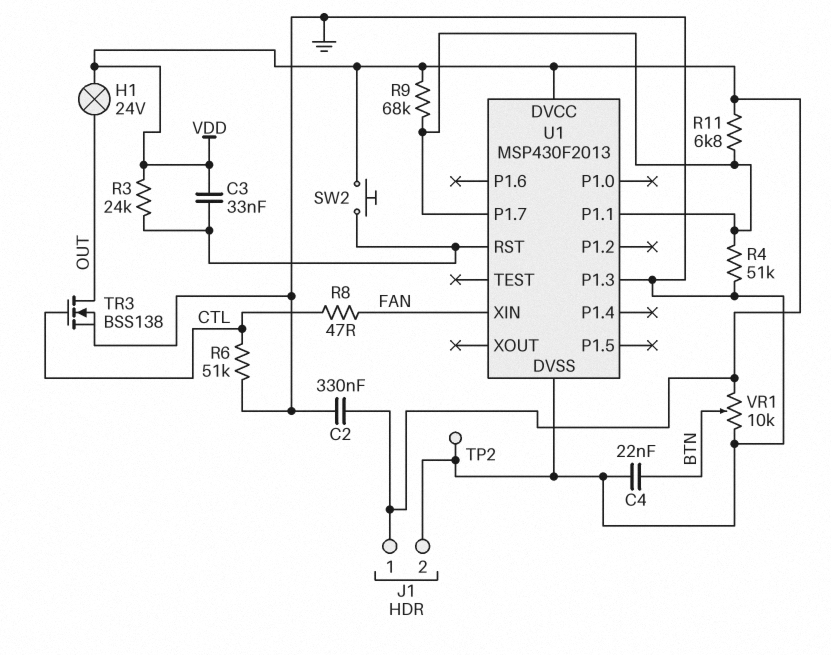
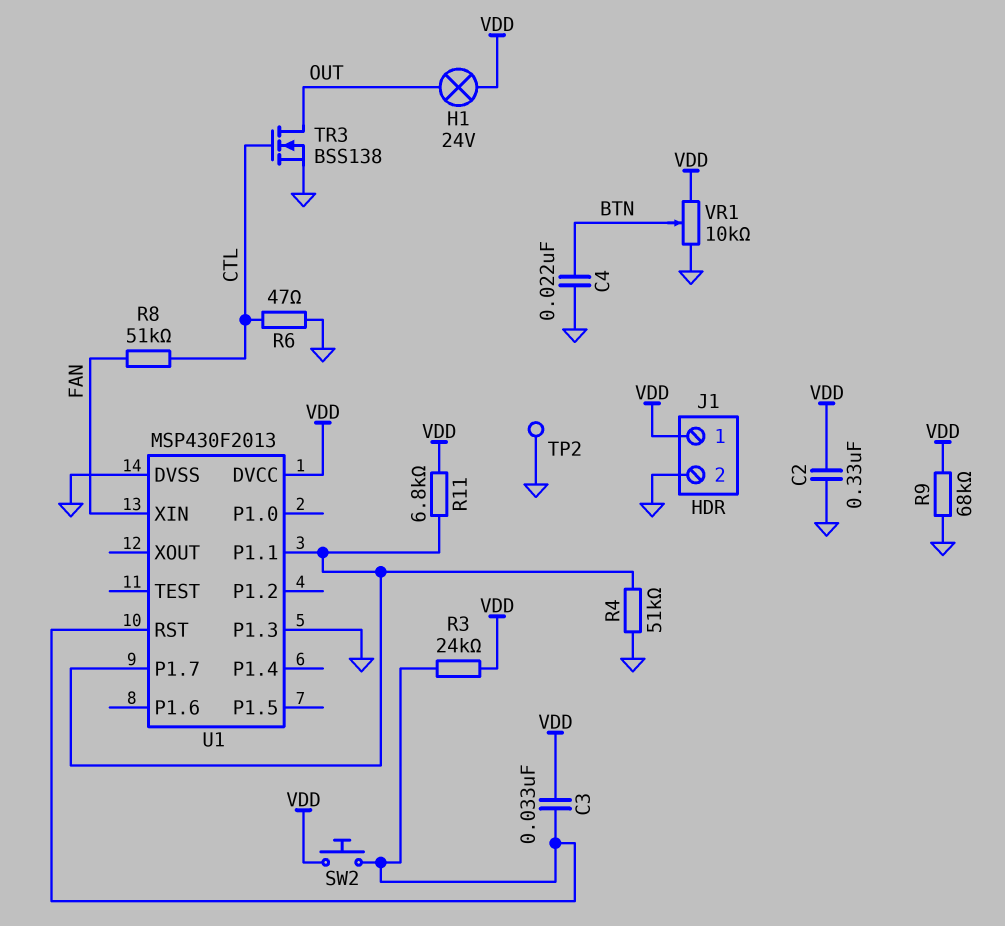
R6: 51k (CTL, GND) -> 47 (CTL, GND)
R8: 47 (CTL, FAN) -> 51k (CTL, FAN)
R9: 68k (U1/P1.1, VDD) -> 68k (GND, VDD)

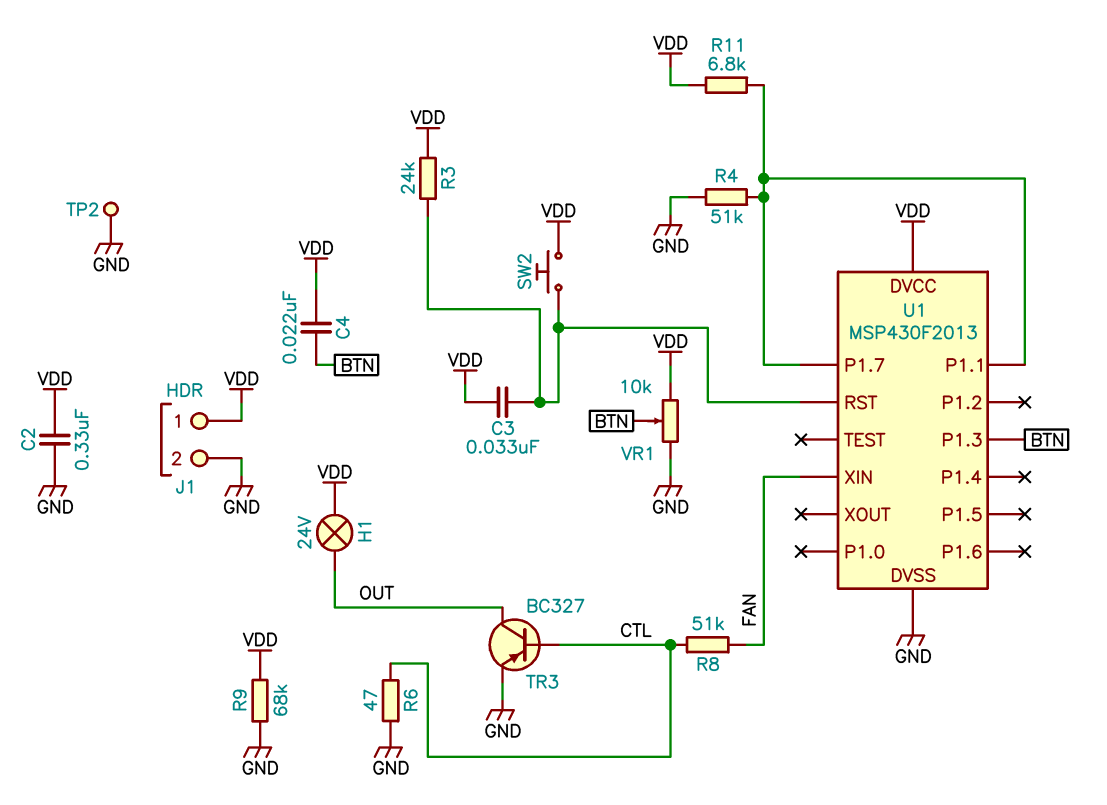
C4: 22nF (BTN, GND) -> 22nF (BTN, VDD)
TR3: NMOS BSS138 (G CTL, D OUT, S GND) -> PNP BC327 (B CTL, C OUT, E GND)
U1 pin P1.3: GND -> BTN

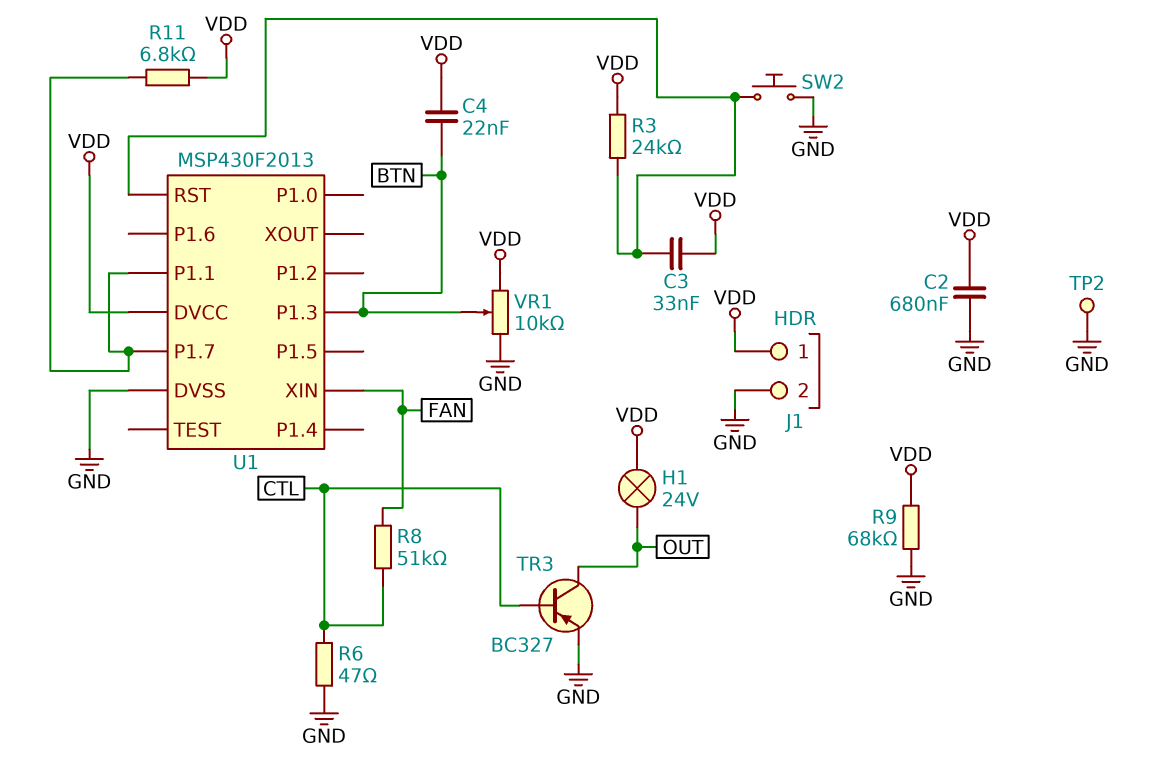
C2: 330nF (GND, VDD) -> 680nF (GND, VDD)
R4: 51k (GND, U1/P1.1) -> none
SW2: button (U1/RST, VDD) -> button (GND, U1/RST)

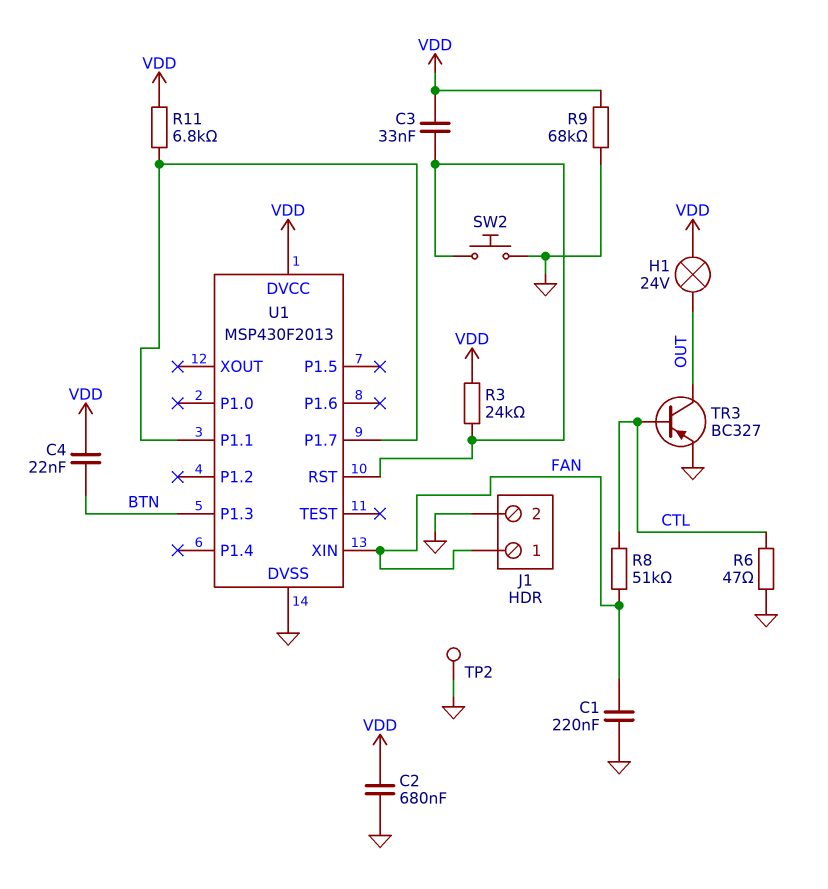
C1: none -> 220nF (FAN, GND)
J1 pin 1: VDD -> FAN
VR1: 10k (GND, VDD, wiper BTN) -> none

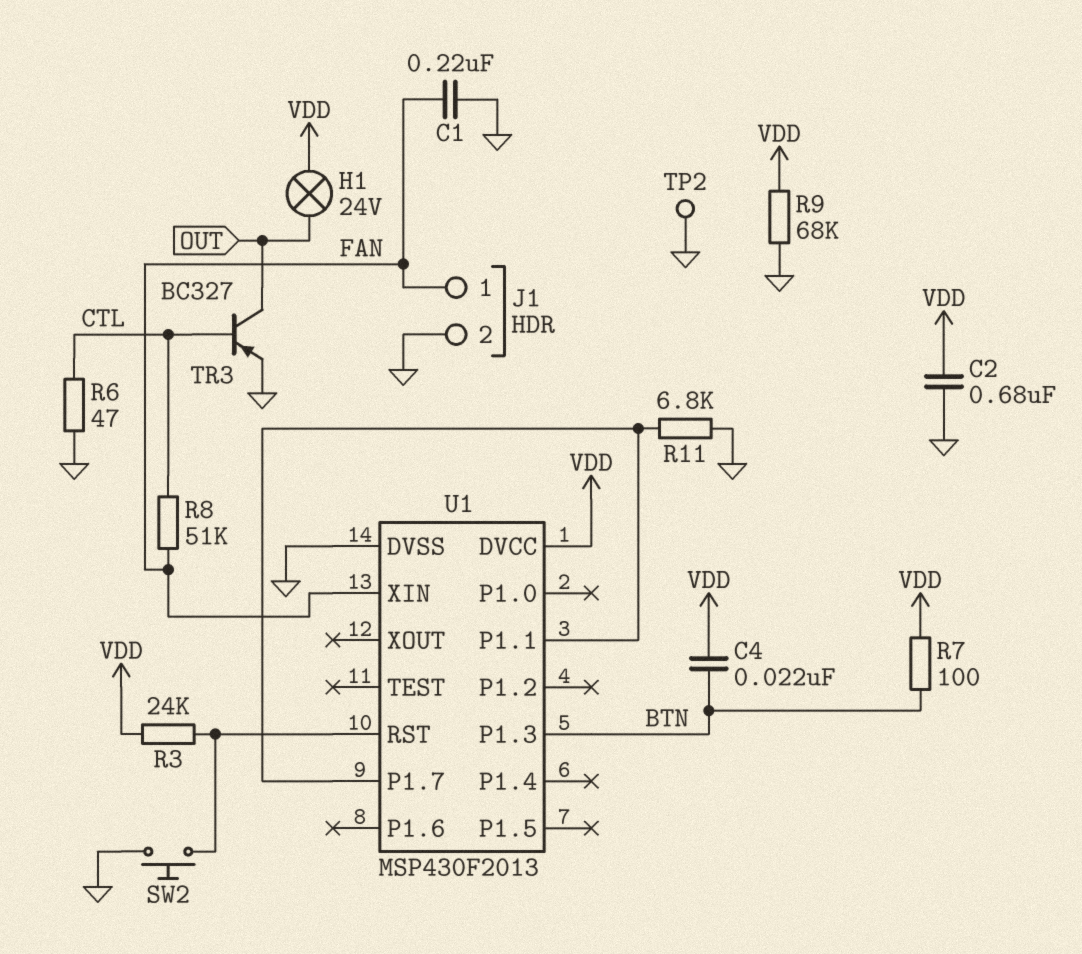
C3: 33nF (U1/RST, VDD) -> none
R7: none -> 100 (BTN, VDD)
R11: 6.8k (U1/P1.1, VDD) -> 6.8k (GND, U1/P1.1)

